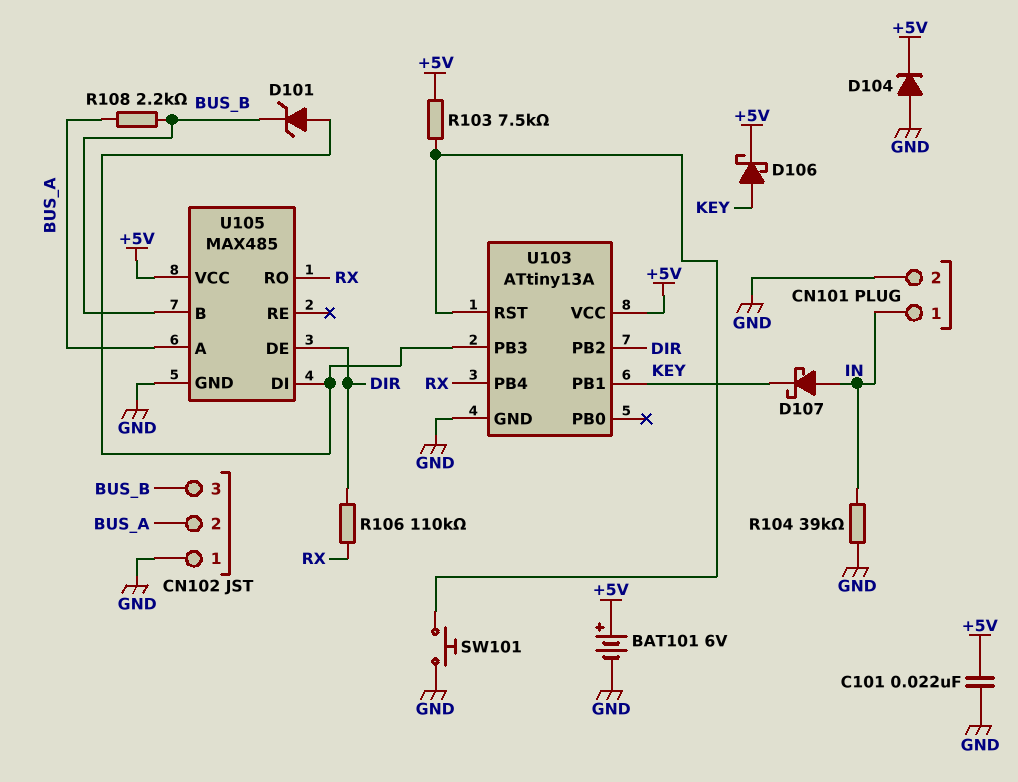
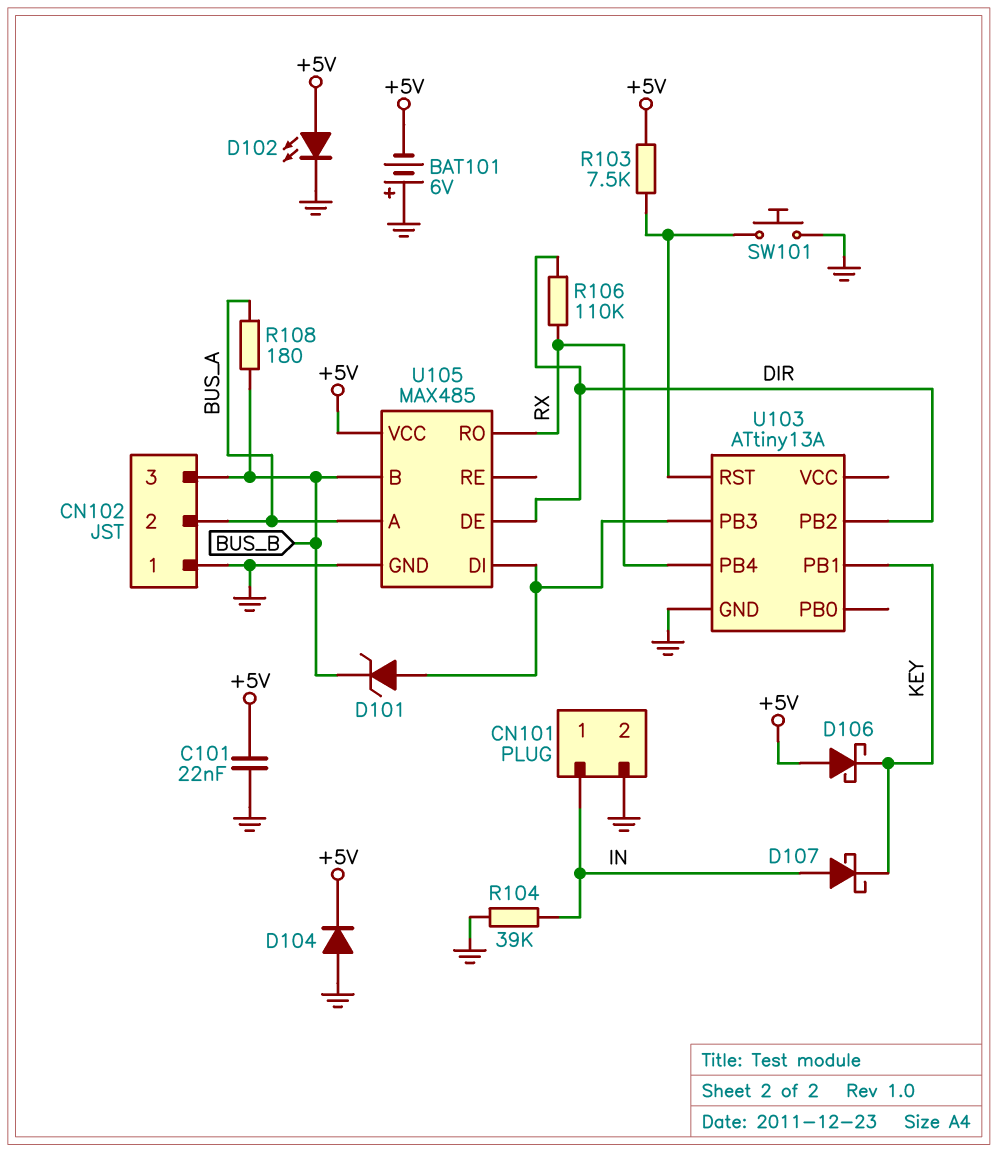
BAT101: 6V (plus +5V, minus GND) -> 6V (plus GND, minus +5V)
D102: none -> LED (A +5V, K GND)
D106: schottky (A KEY, K +5V) -> schottky (A +5V, K KEY)
R108: 2.2k (BUS_A, BUS_B) -> 180 (BUS_A, BUS_B)
U103 pin VCC: +5V -> none

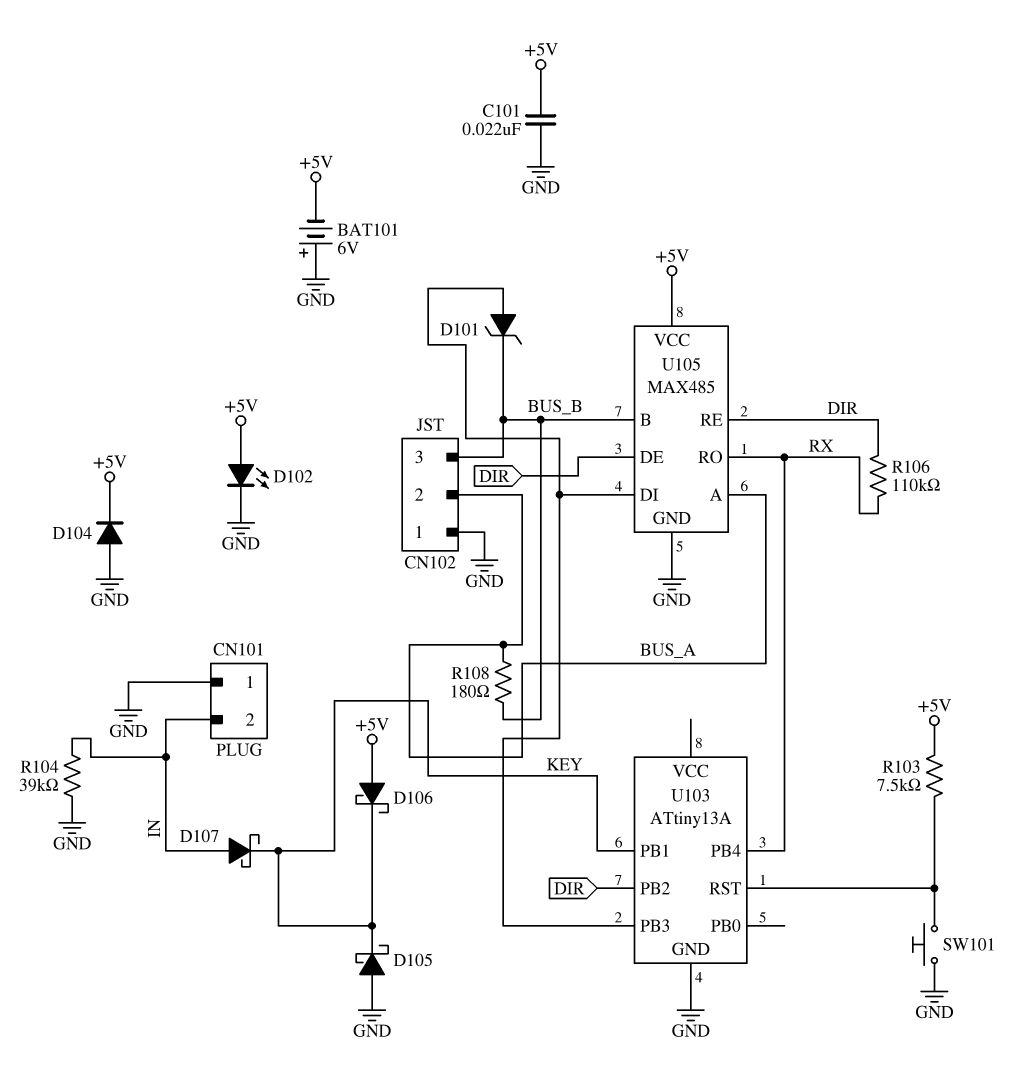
CN101 pin 1: IN -> GND
CN101 pin 2: GND -> IN
D105: none -> schottky (A GND, K KEY)
U105 pin RE: none -> DIR

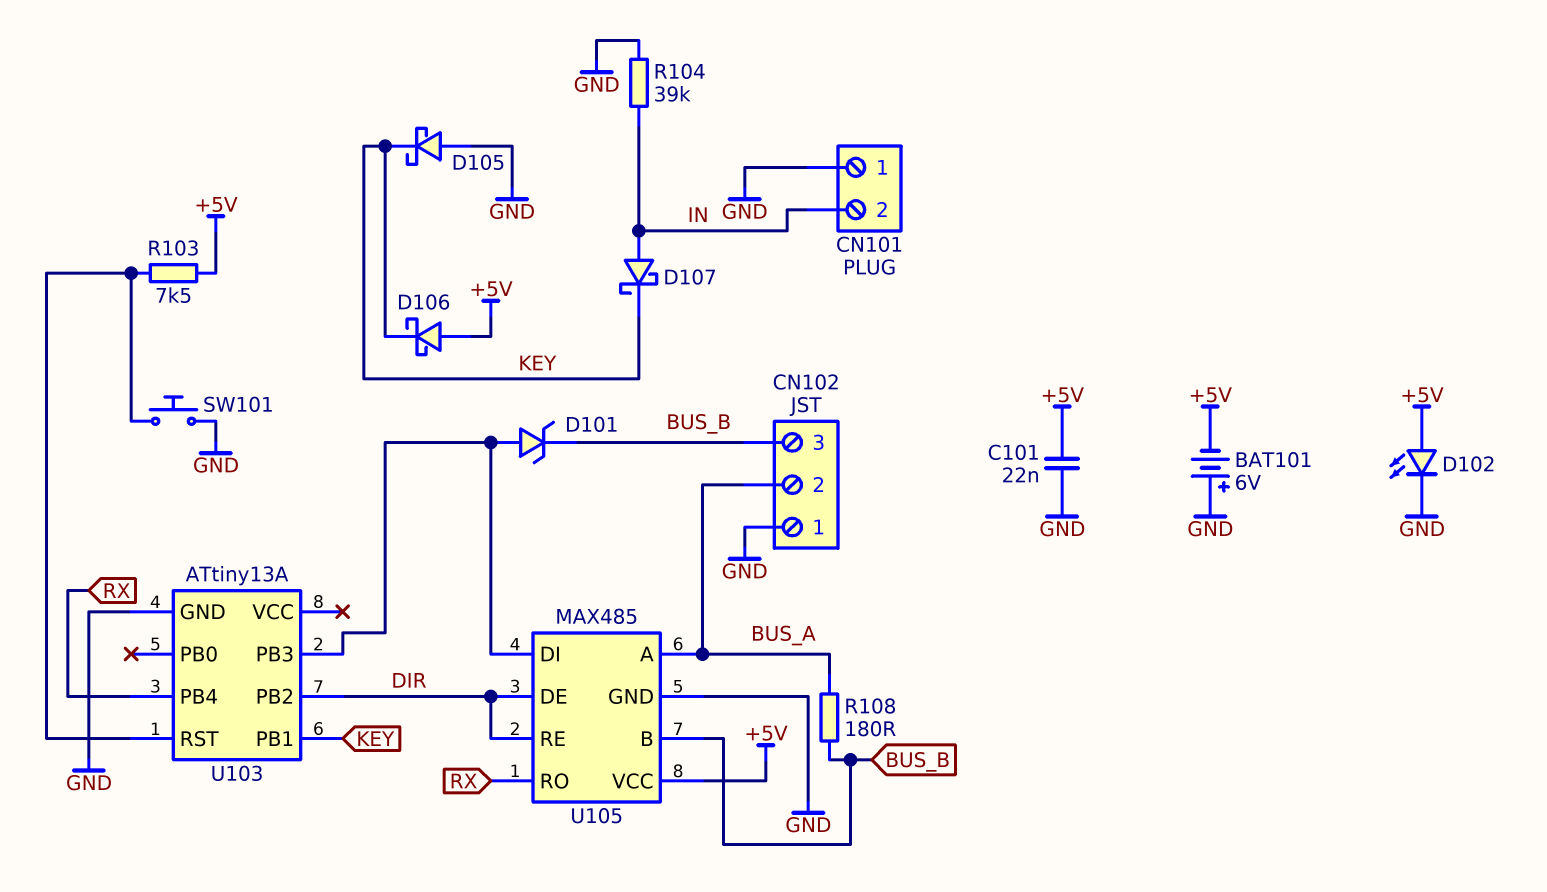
D104: diode (A GND, K +5V) -> none
R106: 110k (DIR, RX) -> none

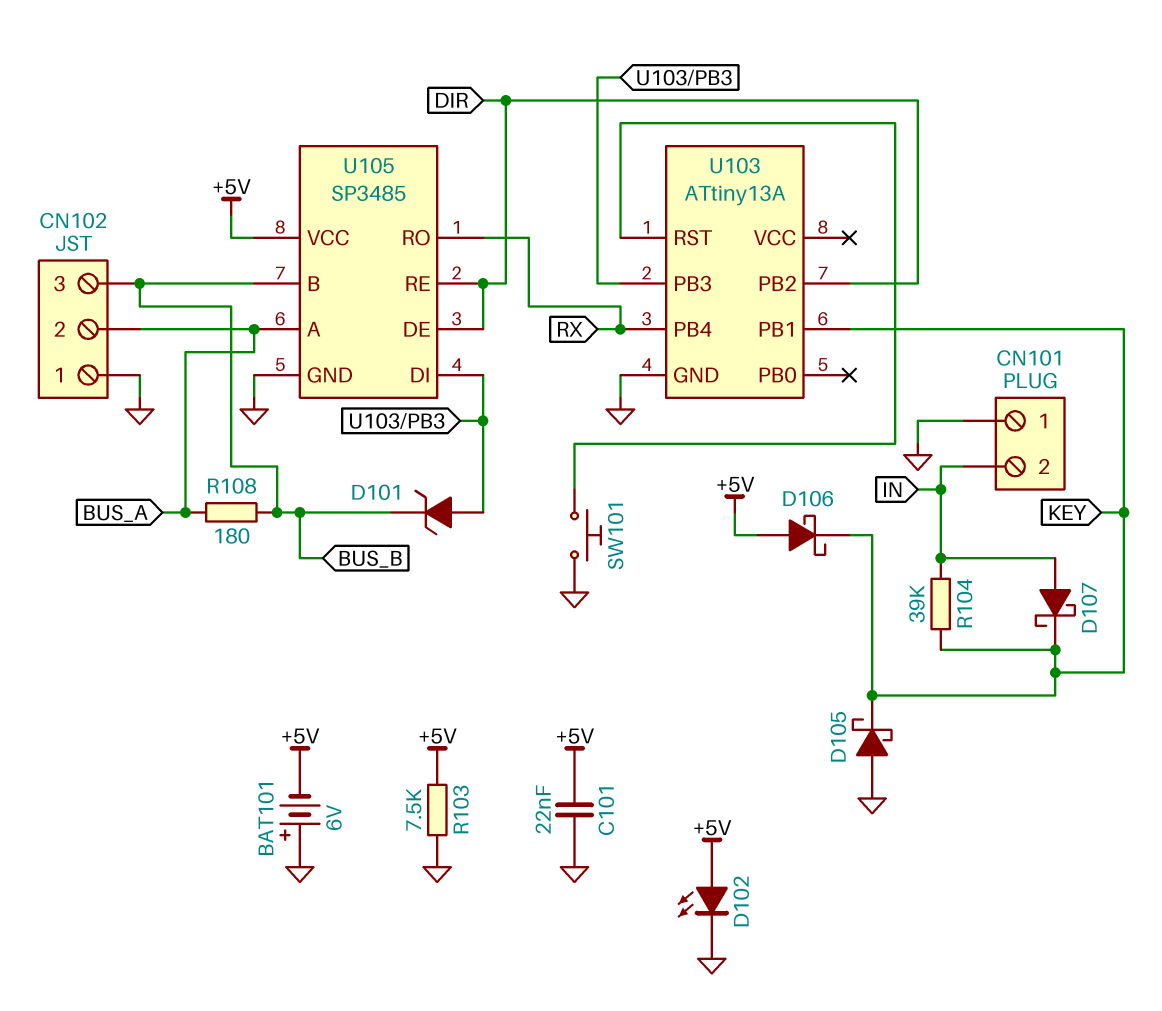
R103: 7.5k (+5V, U103/RST) -> 7.5k (+5V, GND)
R104: 39k (GND, IN) -> 39k (IN, KEY)
U105: MAX485 -> SP3485

